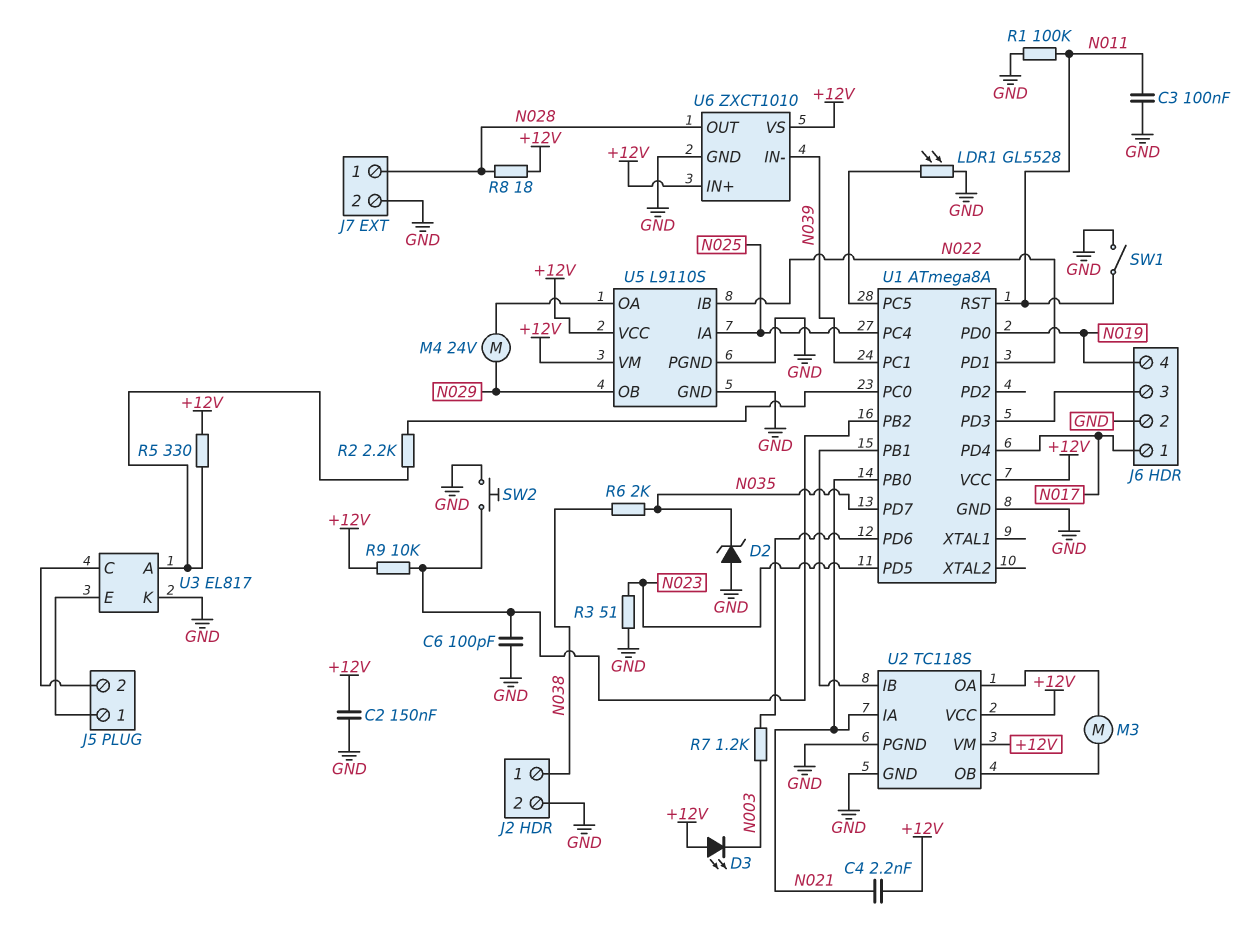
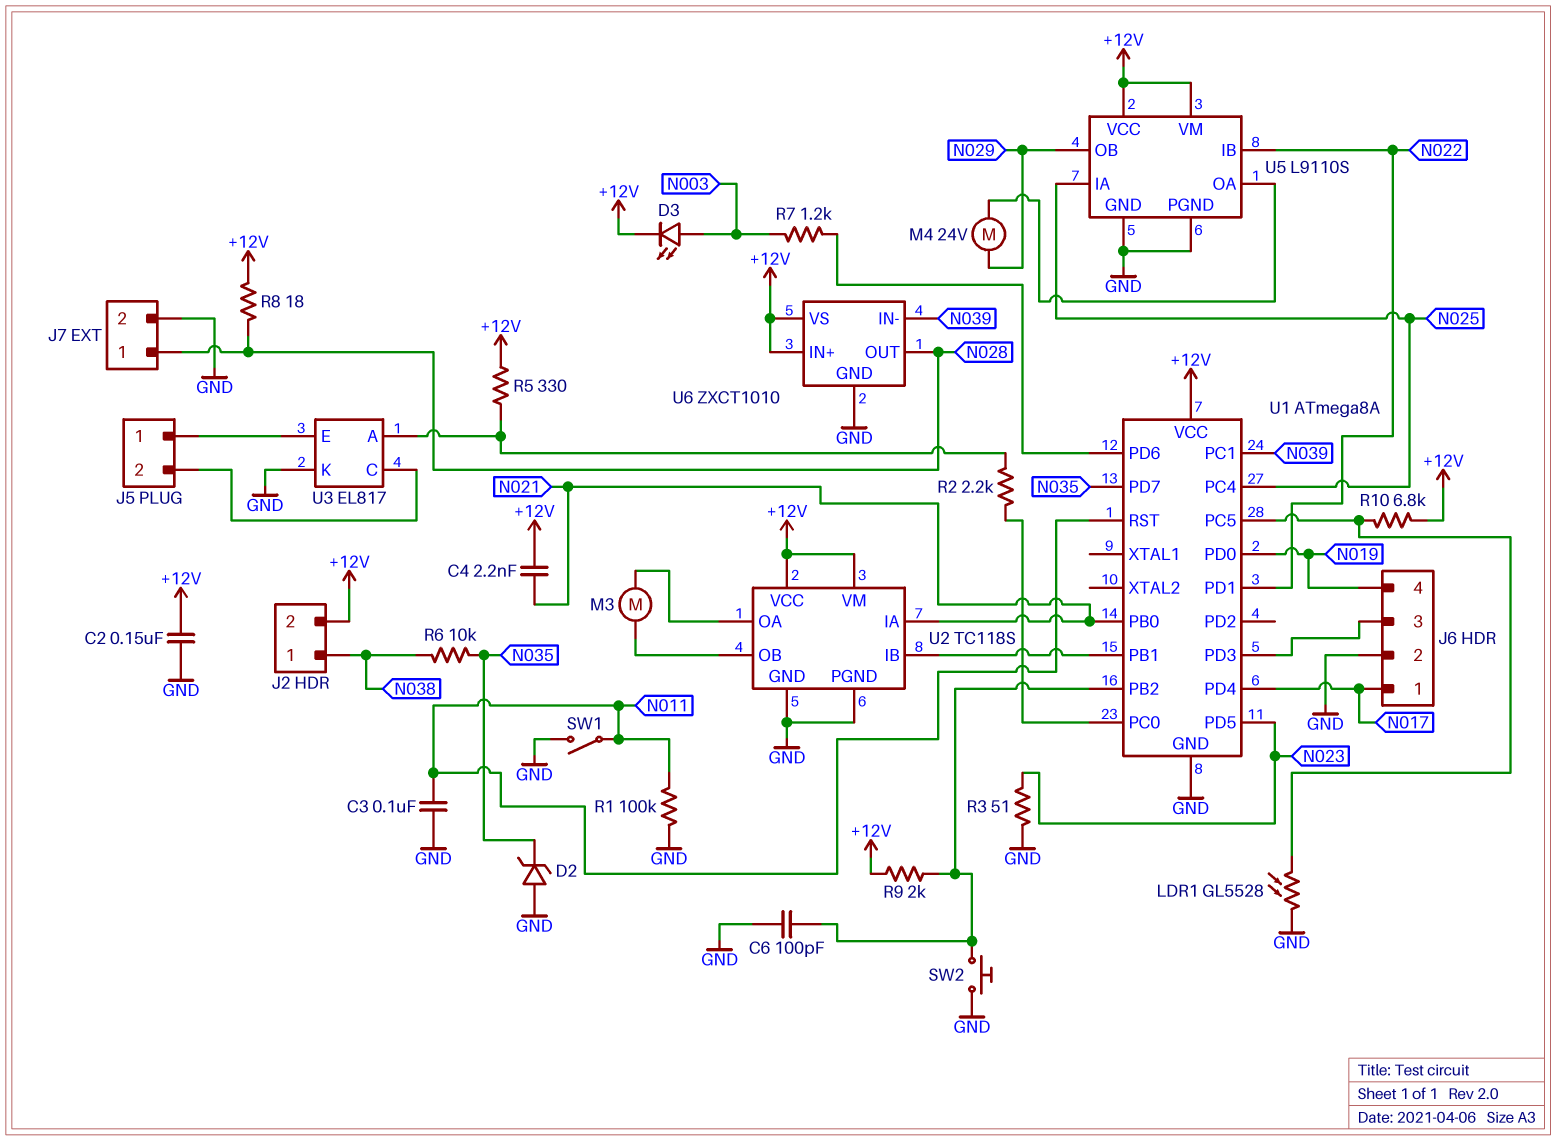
D3: LED (A +12V, K N003) -> LED (A N003, K +12V)
J2 pin 2: GND -> +12V
R6: 2k (N035, N038) -> 10k (N035, N038)
R9: 10k (+12V, U1/PB2) -> 2k (+12V, U1/PB2)
R10: none -> 6.8k (+12V, U1/PC5)

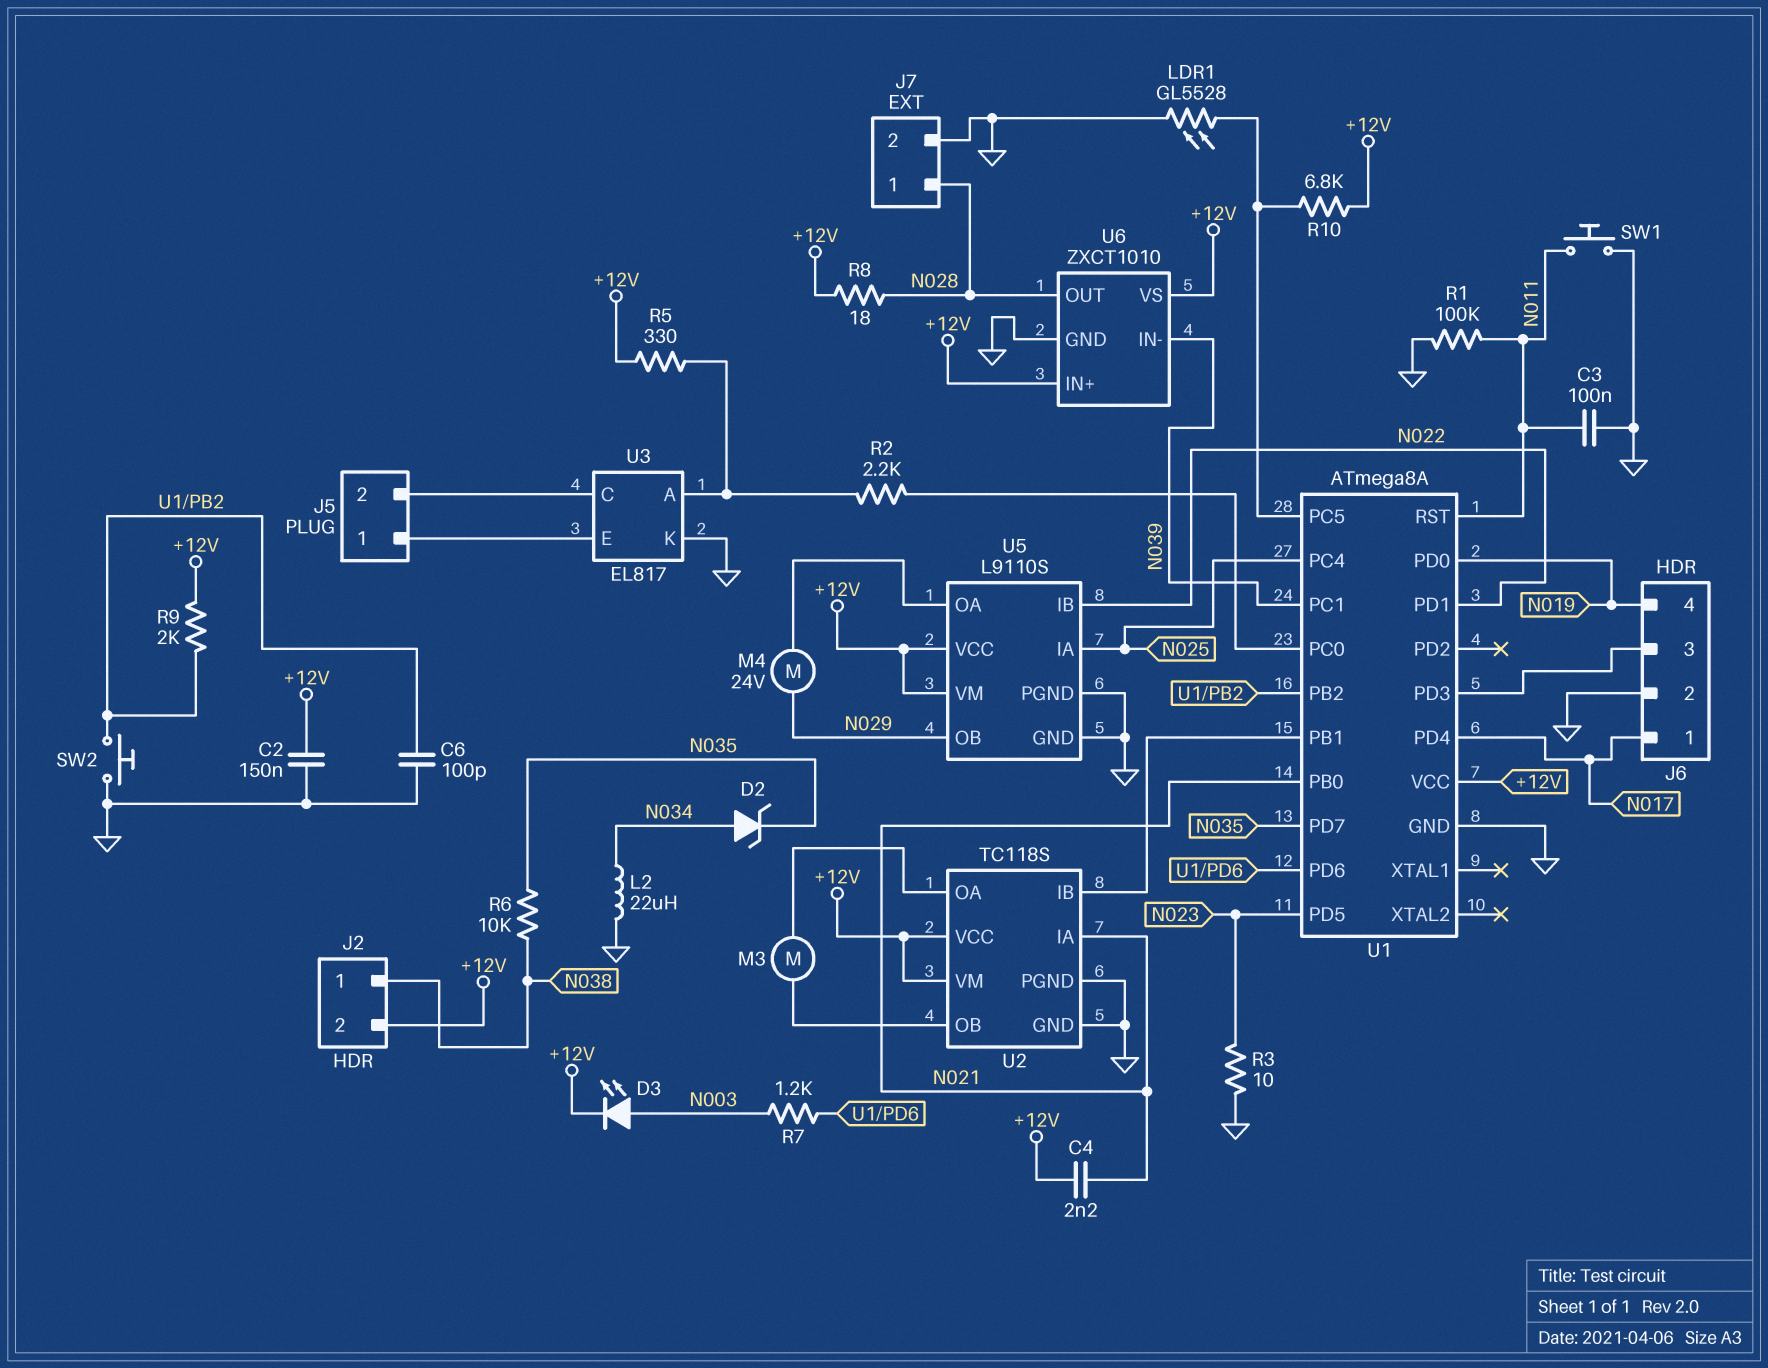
D2: zener (A GND, K N035) -> zener (A N034, K N035)
L2: none -> 22uH (GND, N034)
R3: 51 (GND, N023) -> 10 (GND, N023)
SW1: switch (GND, N011) -> button (GND, N011)

